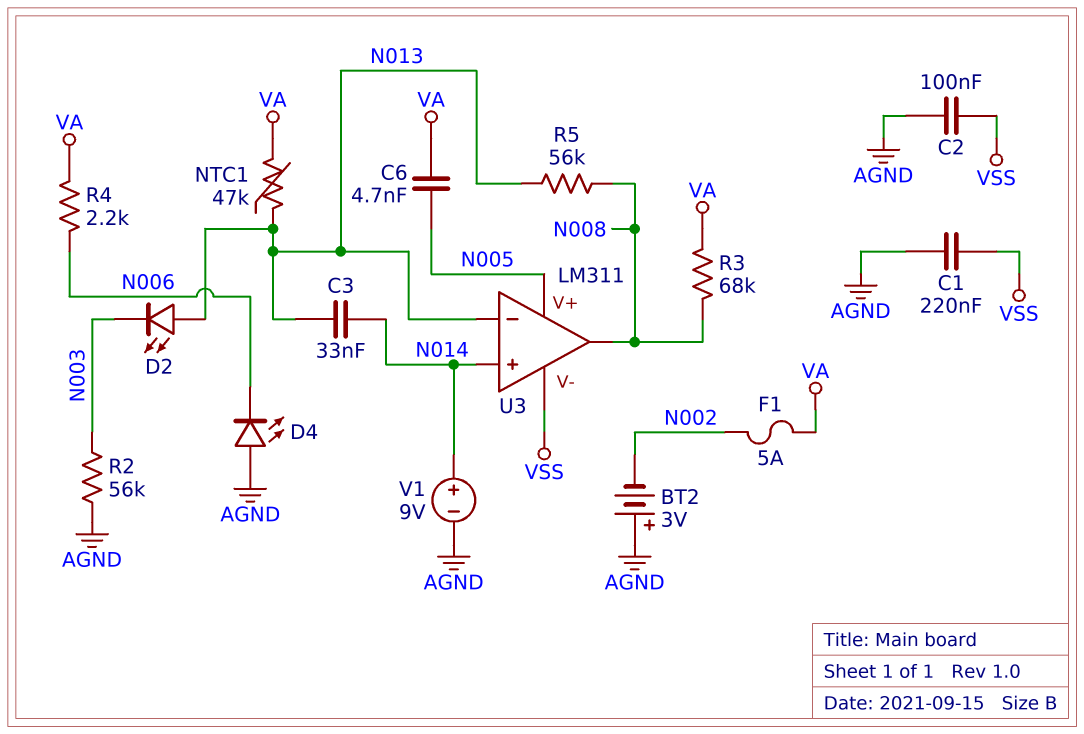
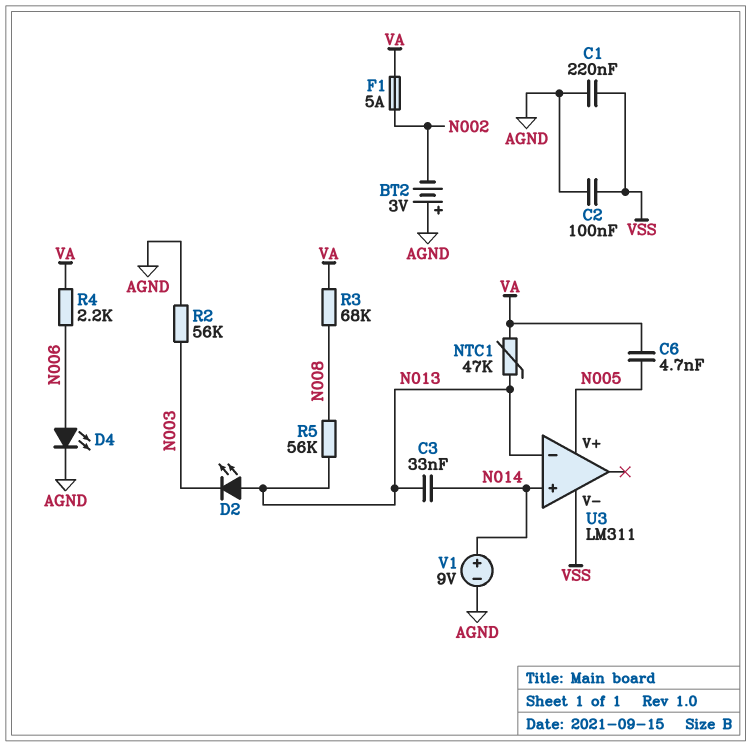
D4: LED (A AGND, K N006) -> LED (A N006, K AGND)
U3 pin out: N008 -> none

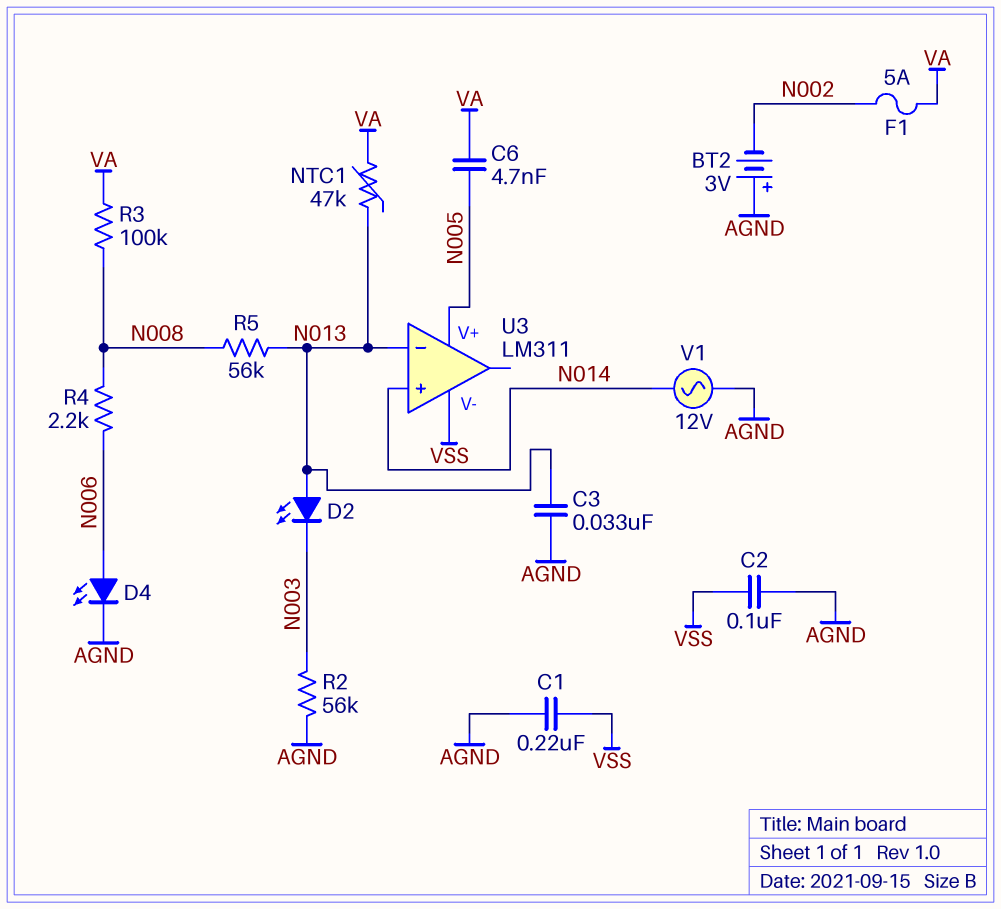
C3: 33nF (N013, N014) -> 33nF (AGND, N013)
R3: 68k (N008, VA) -> 100k (N008, VA)
R4: 2.2k (N006, VA) -> 2.2k (N006, N008)
V1: 9V (plus N014, minus AGND) -> AC 12V (AGND, N014)

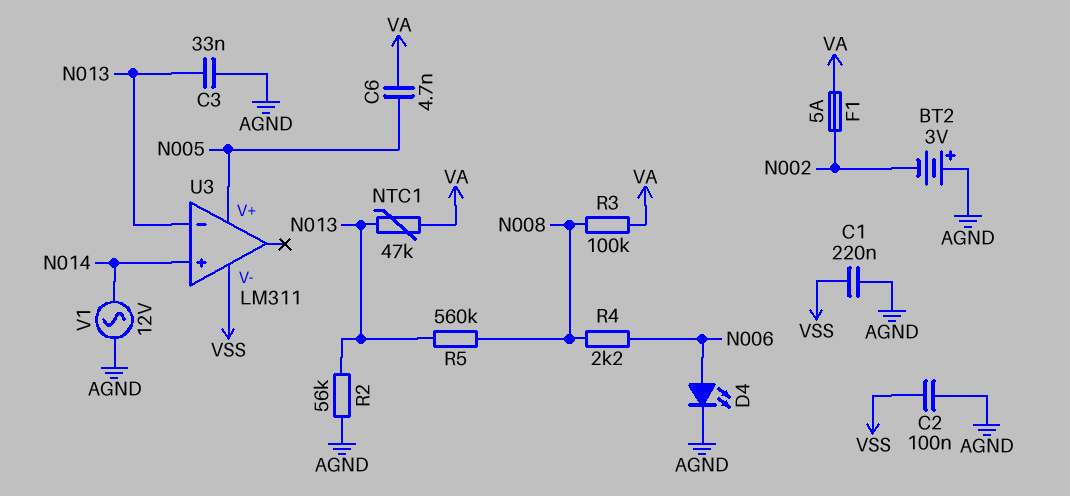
D2: LED (A N013, K N003) -> none
R2: 56k (AGND, N003) -> 56k (AGND, N013)
R5: 56k (N008, N013) -> 560k (N008, N013)

